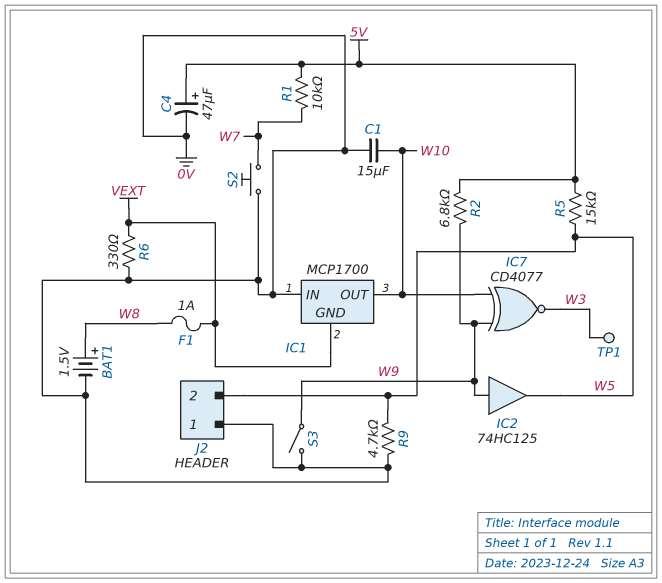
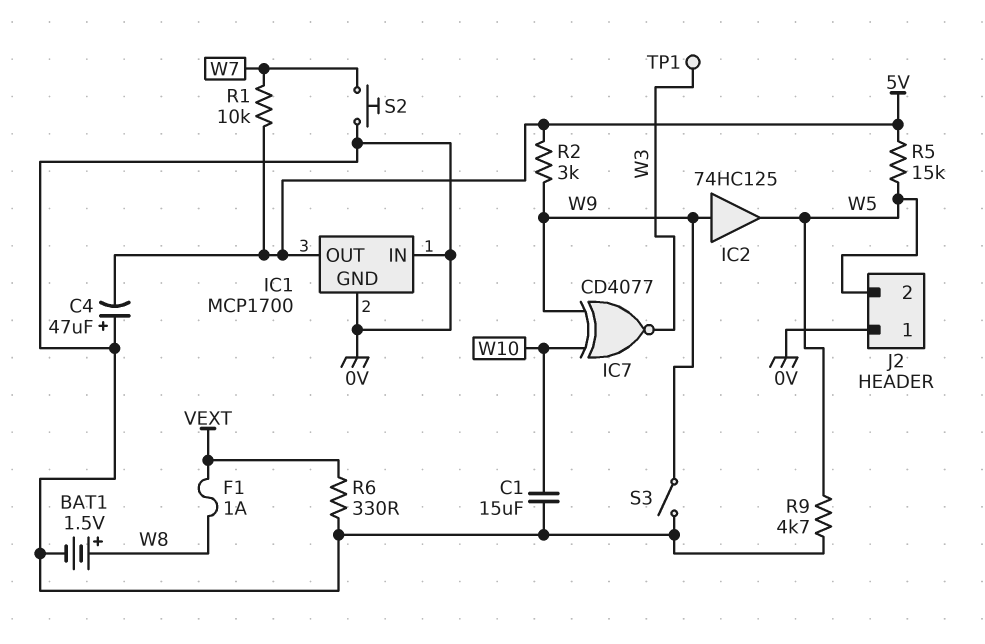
C4: 47uF (plus 5V, minus 0V) -> 47uF (plus 0V, minus 5V)
IC1 pin GND: VEXT -> 0V
IC1 pin OUT: W10 -> 5V
R2: 6.8k (5V, W9) -> 3k (5V, W9)

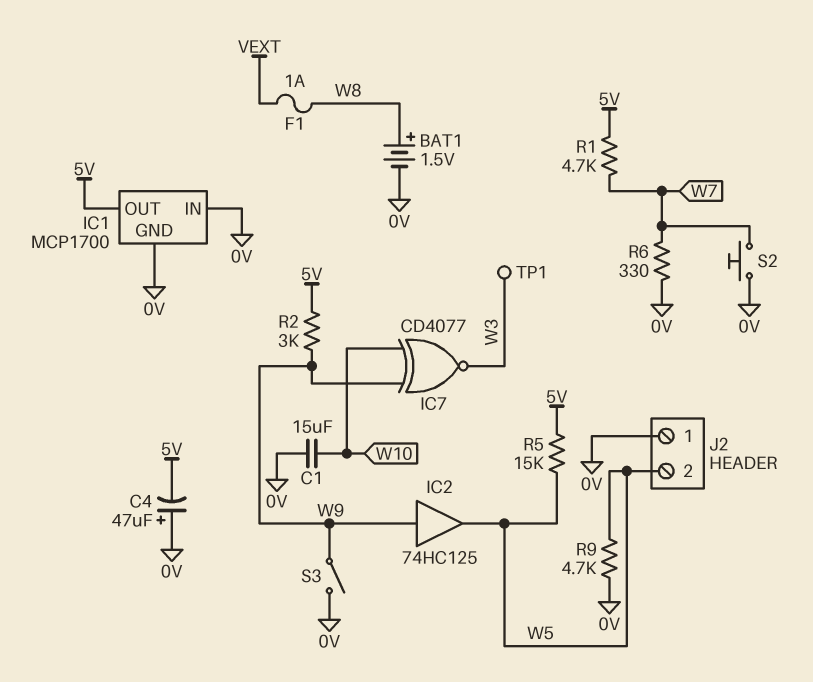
R1: 10k (5V, W7) -> 4.7k (5V, W7)
R6: 330 (0V, VEXT) -> 330 (0V, W7)

